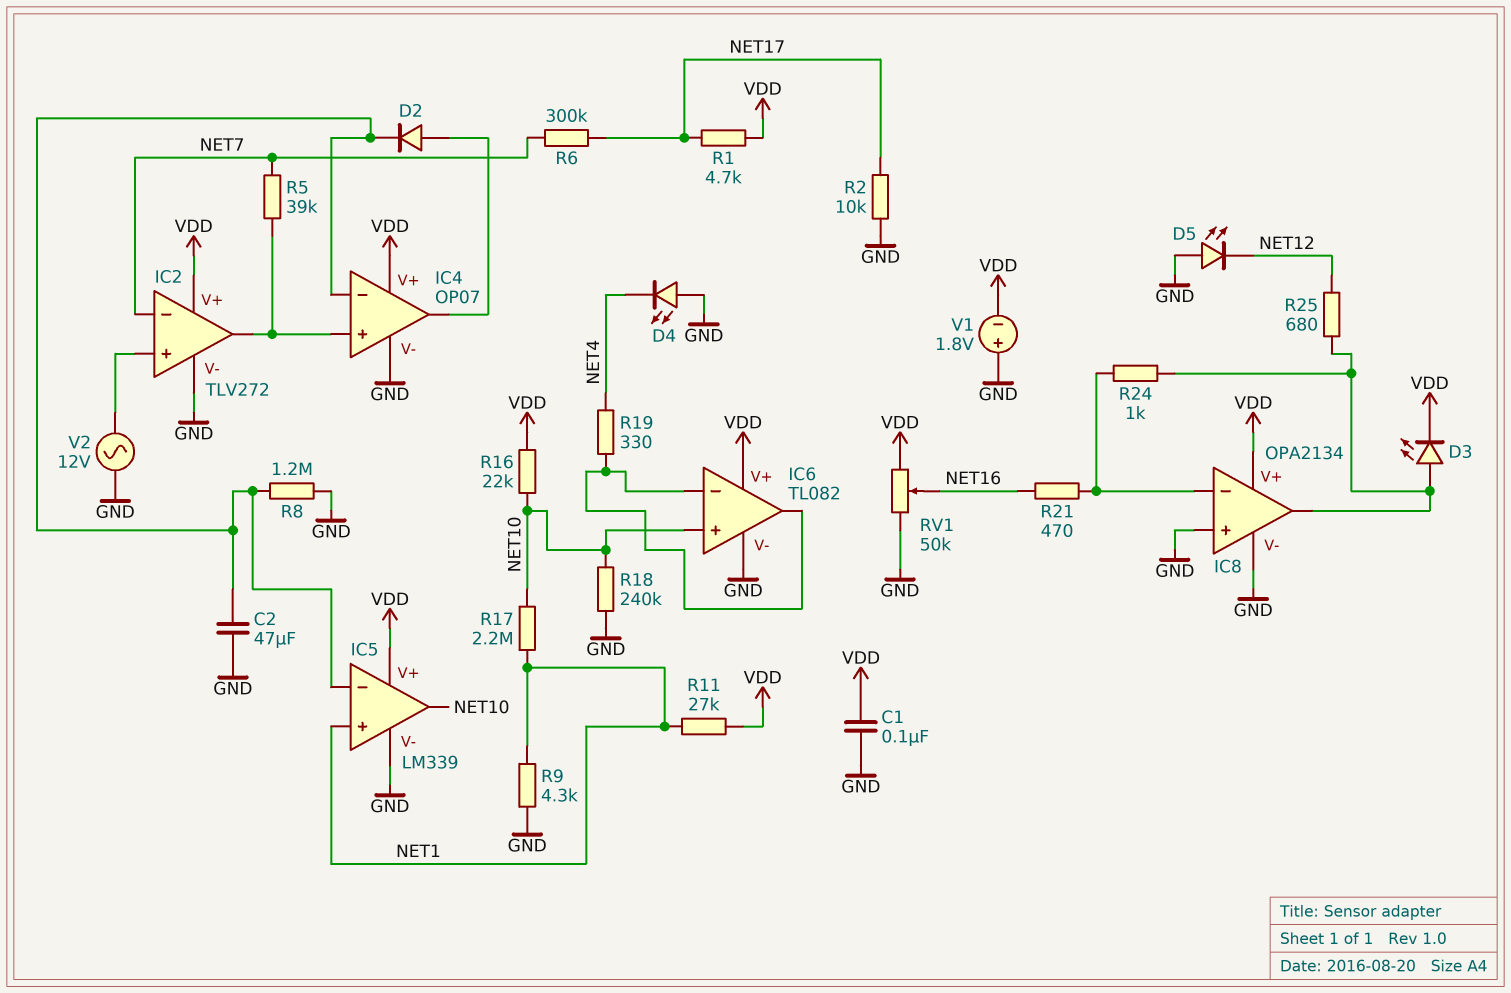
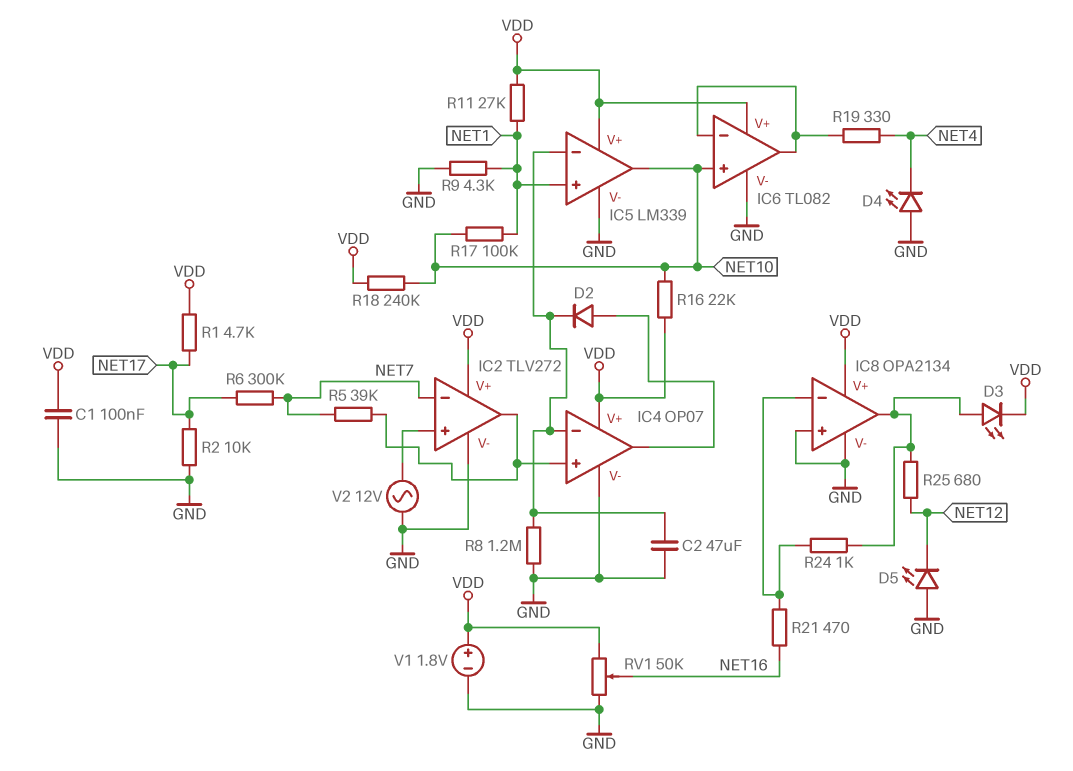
R17: 2.2M (NET1, NET10) -> 100k (NET1, NET10)
R18: 240k (GND, NET10) -> 240k (NET10, VDD)
V1: 1.8V (plus GND, minus VDD) -> 1.8V (plus VDD, minus GND)

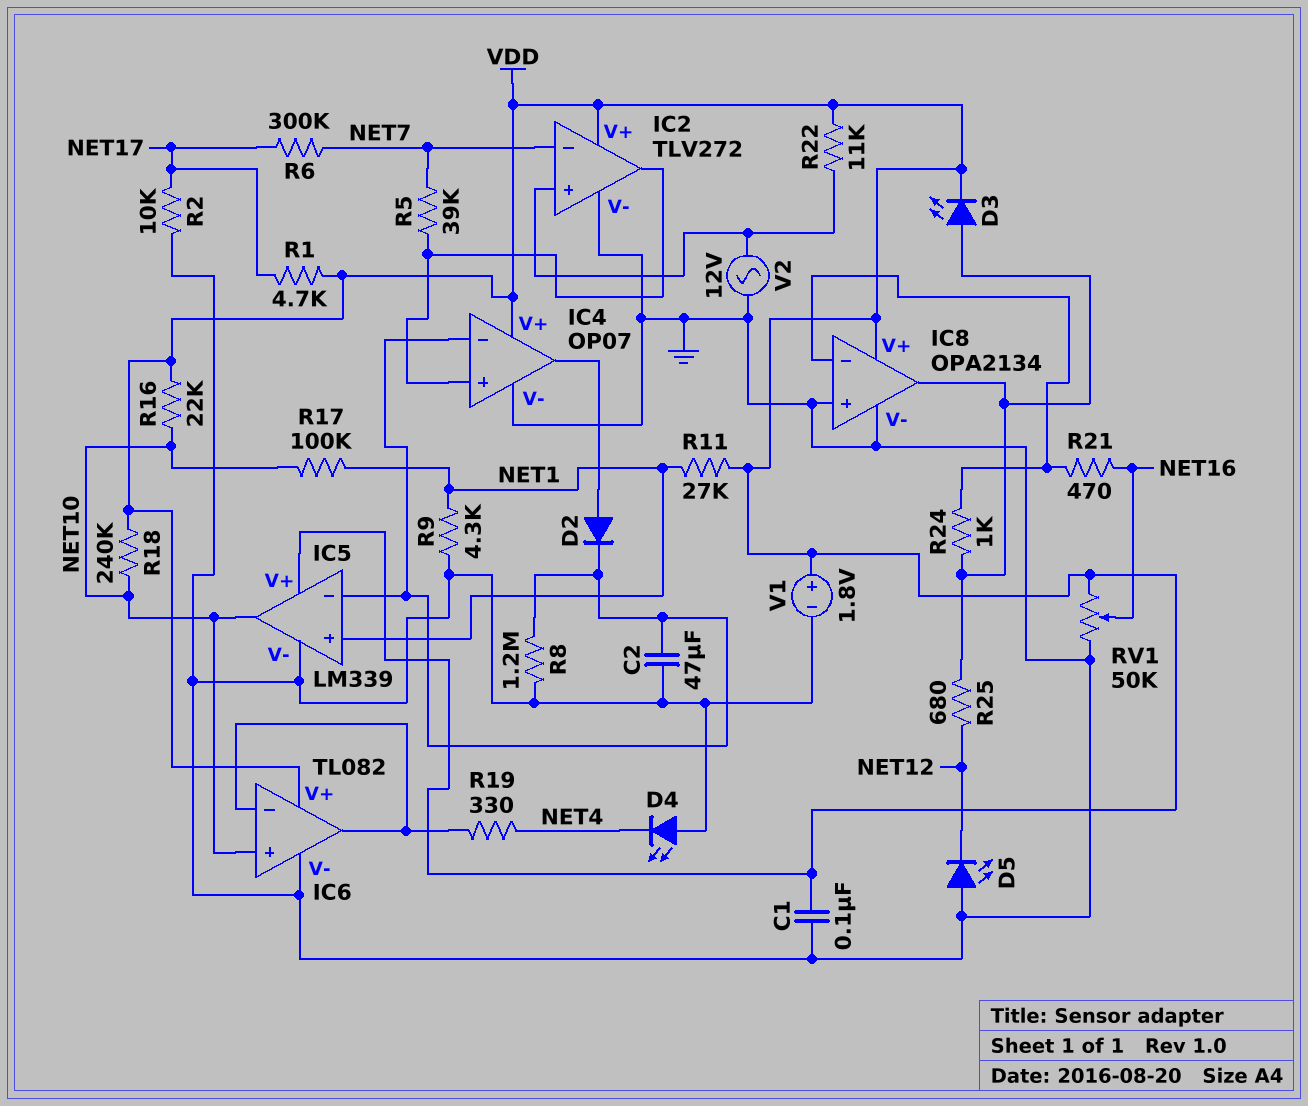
R22: none -> 11k (IC2/in+, VDD)

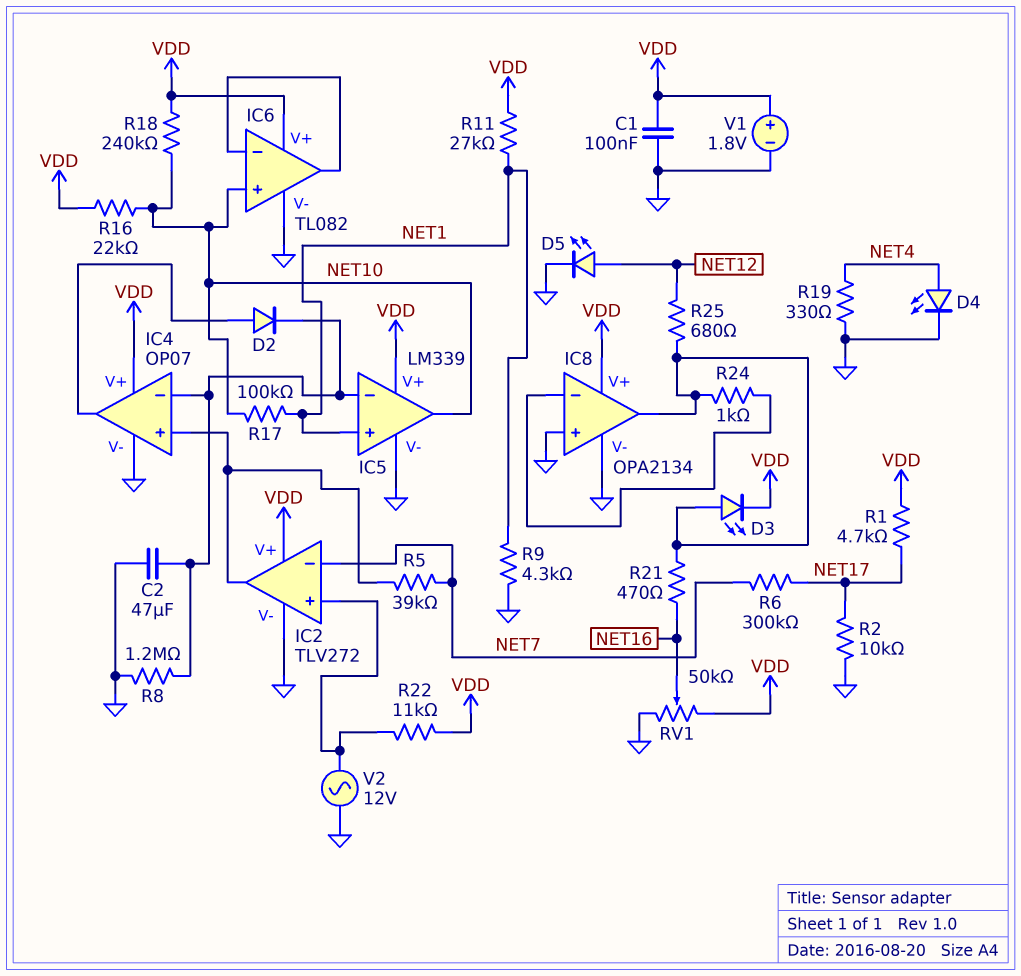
D4: LED (A GND, K NET4) -> LED (A NET4, K GND)
D5: LED (A GND, K NET12) -> LED (A NET12, K GND)
R19: 330 (IC6/in-, NET4) -> 330 (GND, NET4)
R21: 470 (IC8/in-, NET16) -> 470 (IC8/out, NET16)

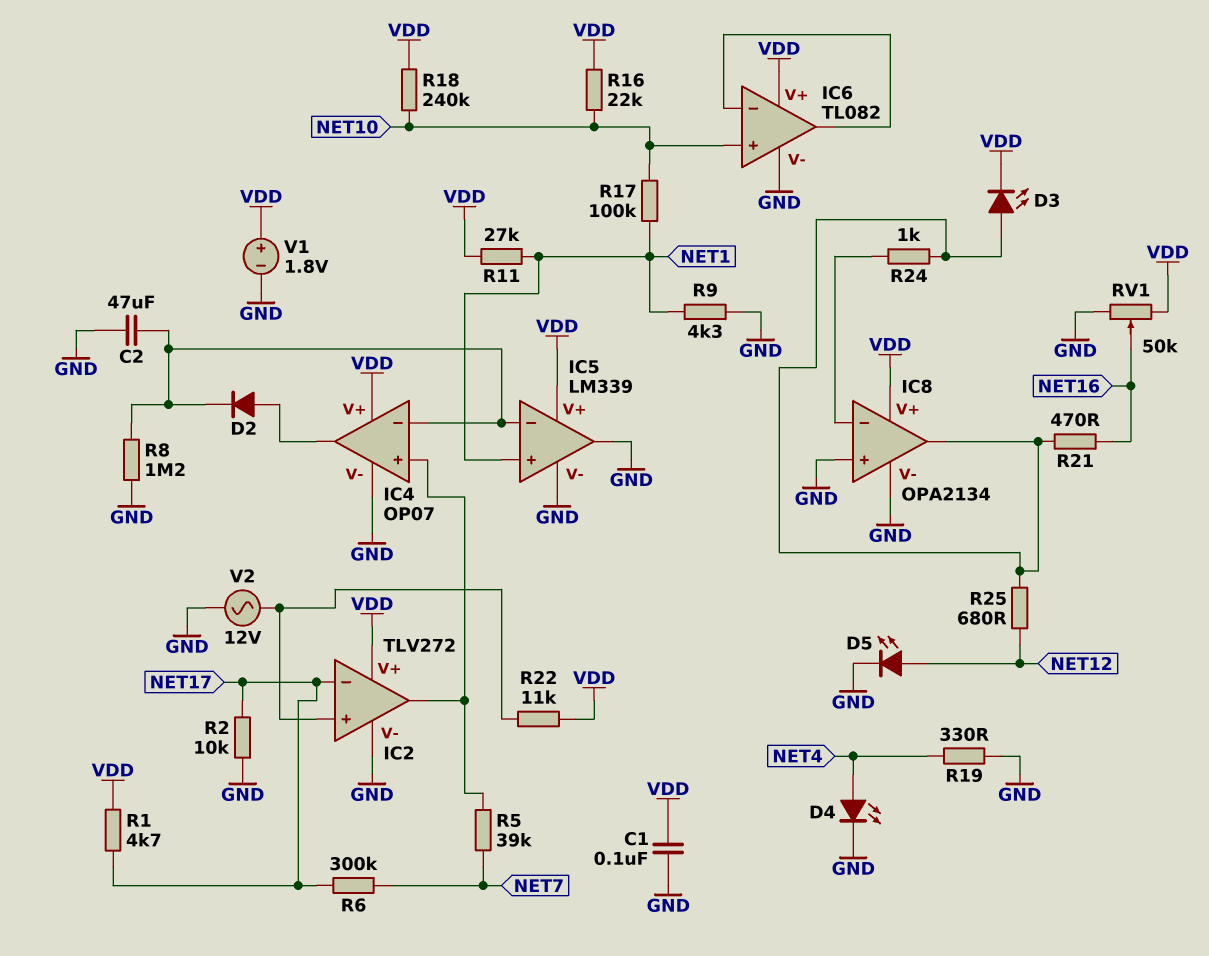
IC2 pin in-: NET7 -> NET17
IC5 pin out: NET10 -> GND

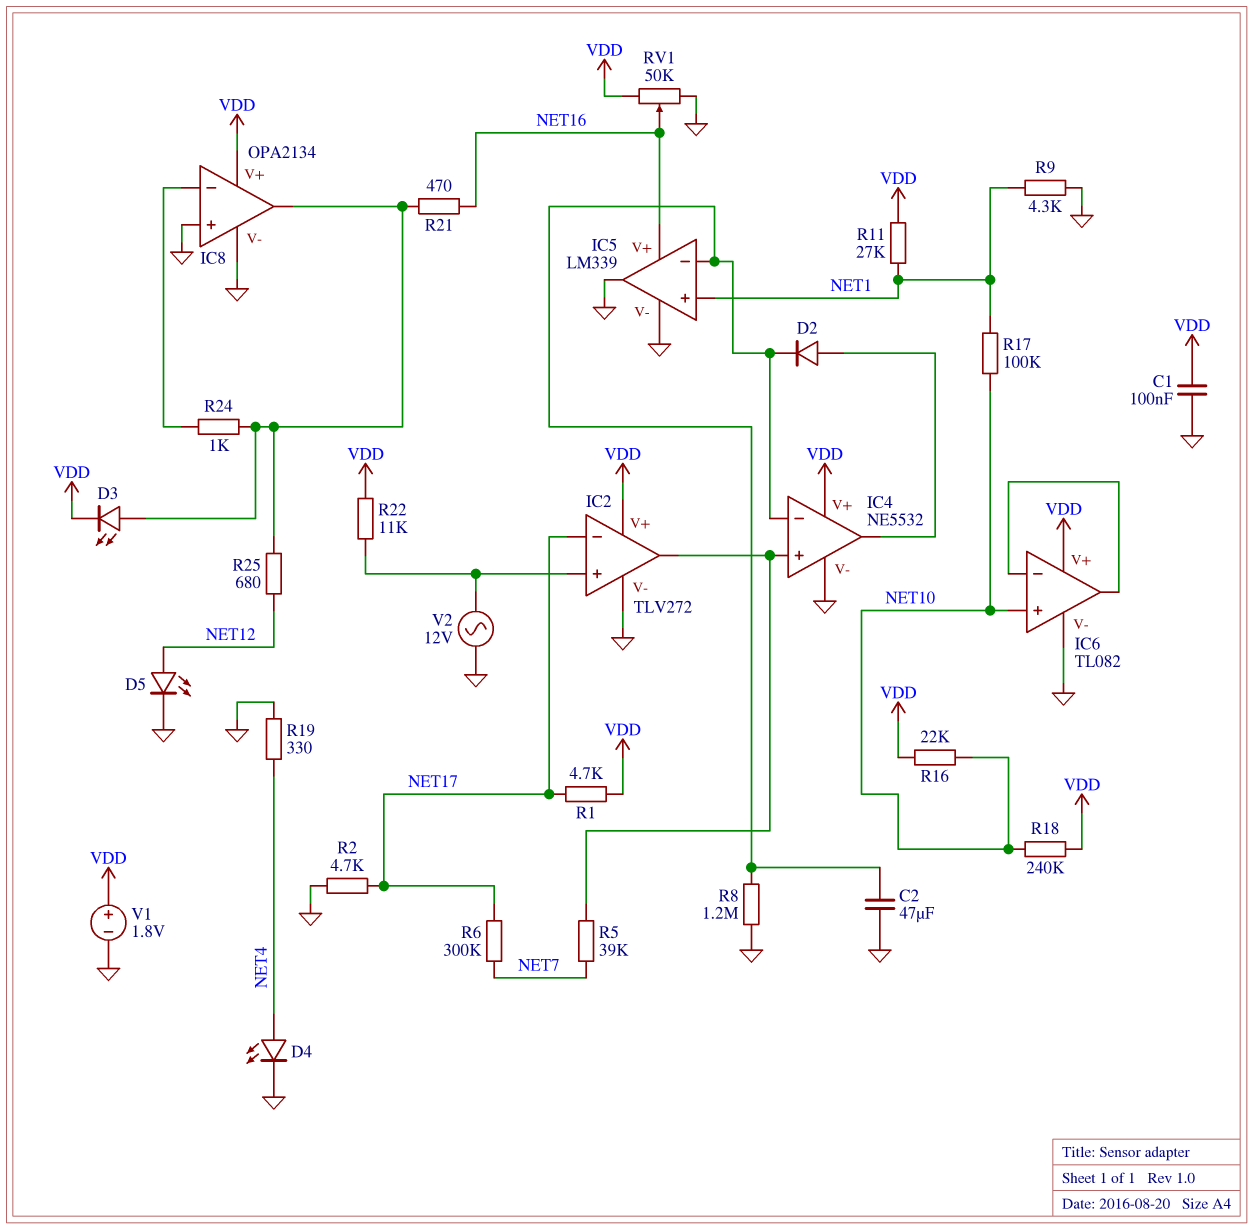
IC4: OP07 -> NE5532
IC5 pin V+: VDD -> NET16
R2: 10k (GND, NET17) -> 4.7k (GND, NET17)

